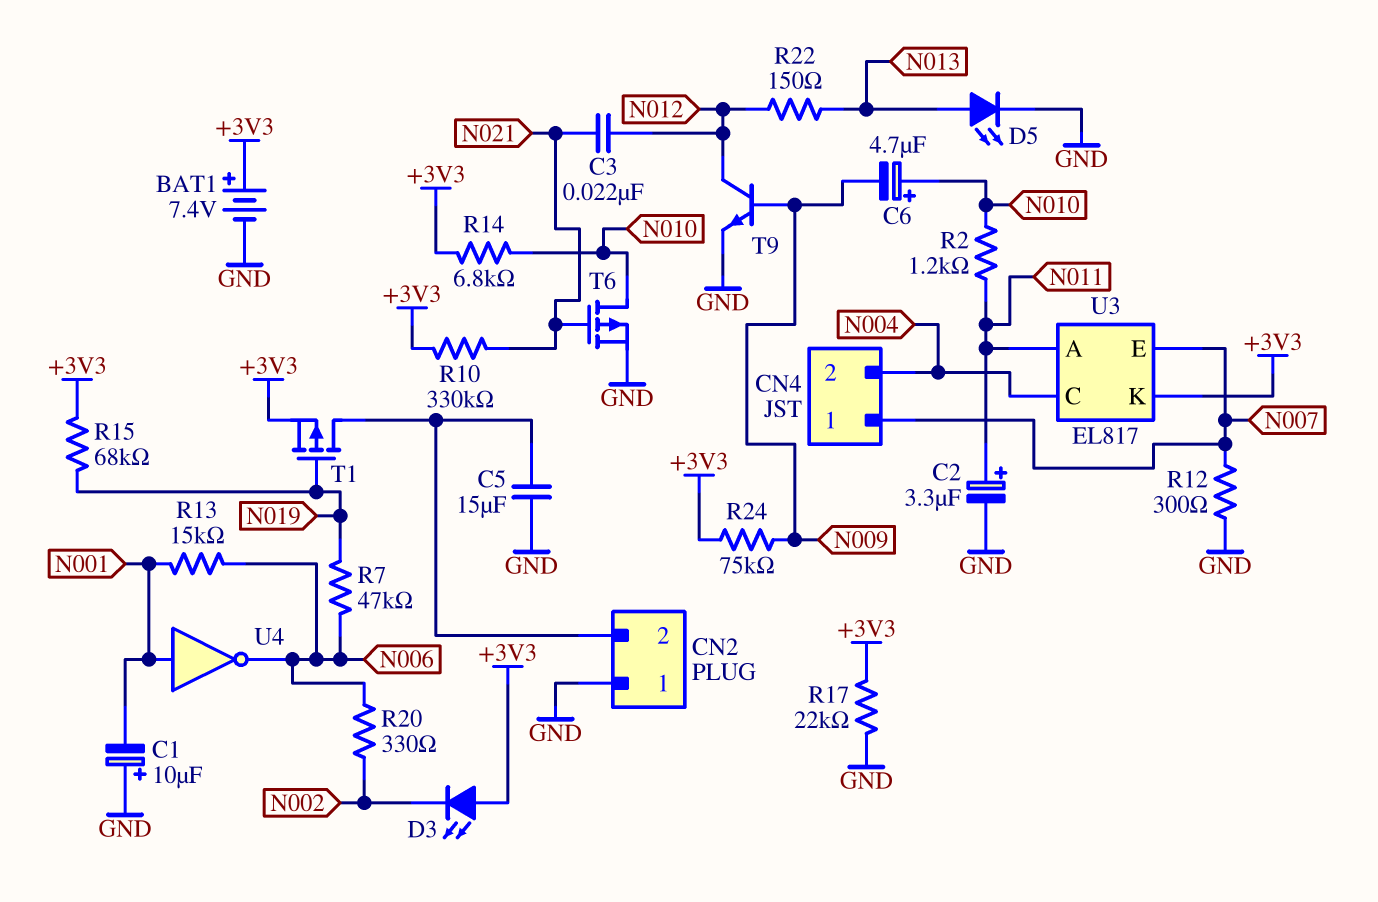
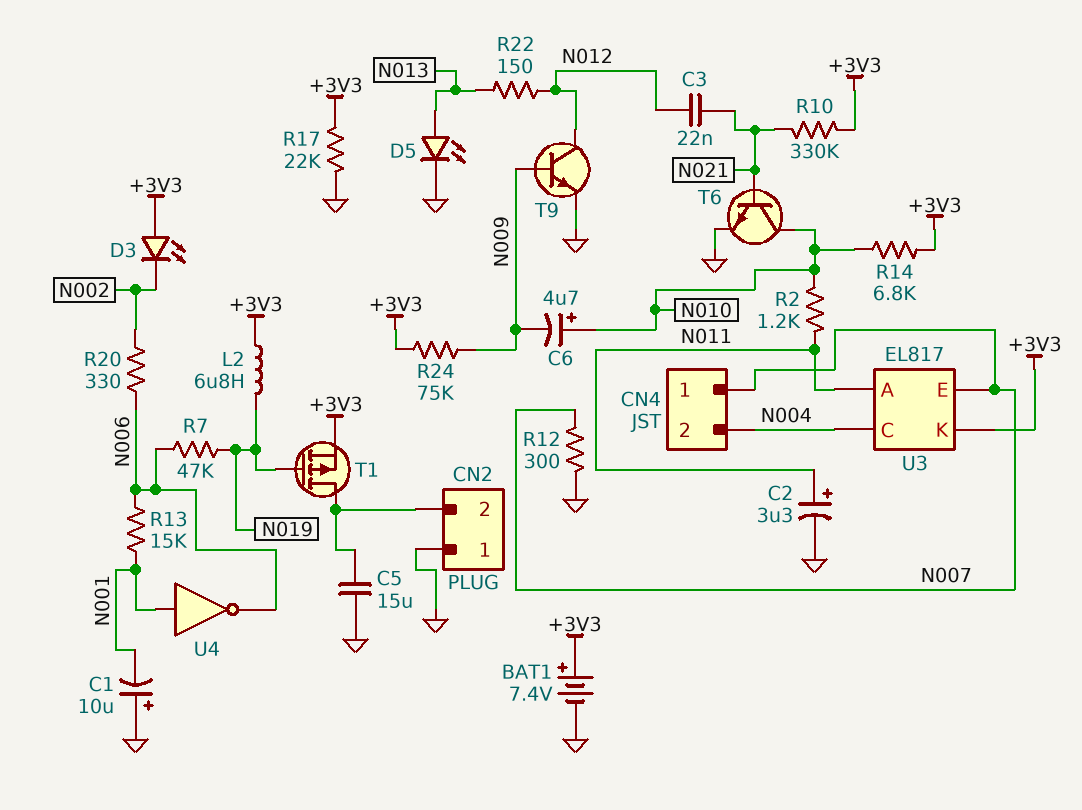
L2: none -> 6.8uH (+3V3, N019)
R15: 68k (+3V3, N019) -> none
T6: PMOS (G N021, D N010, S GND) -> NPN (B N021, C N010, E GND)

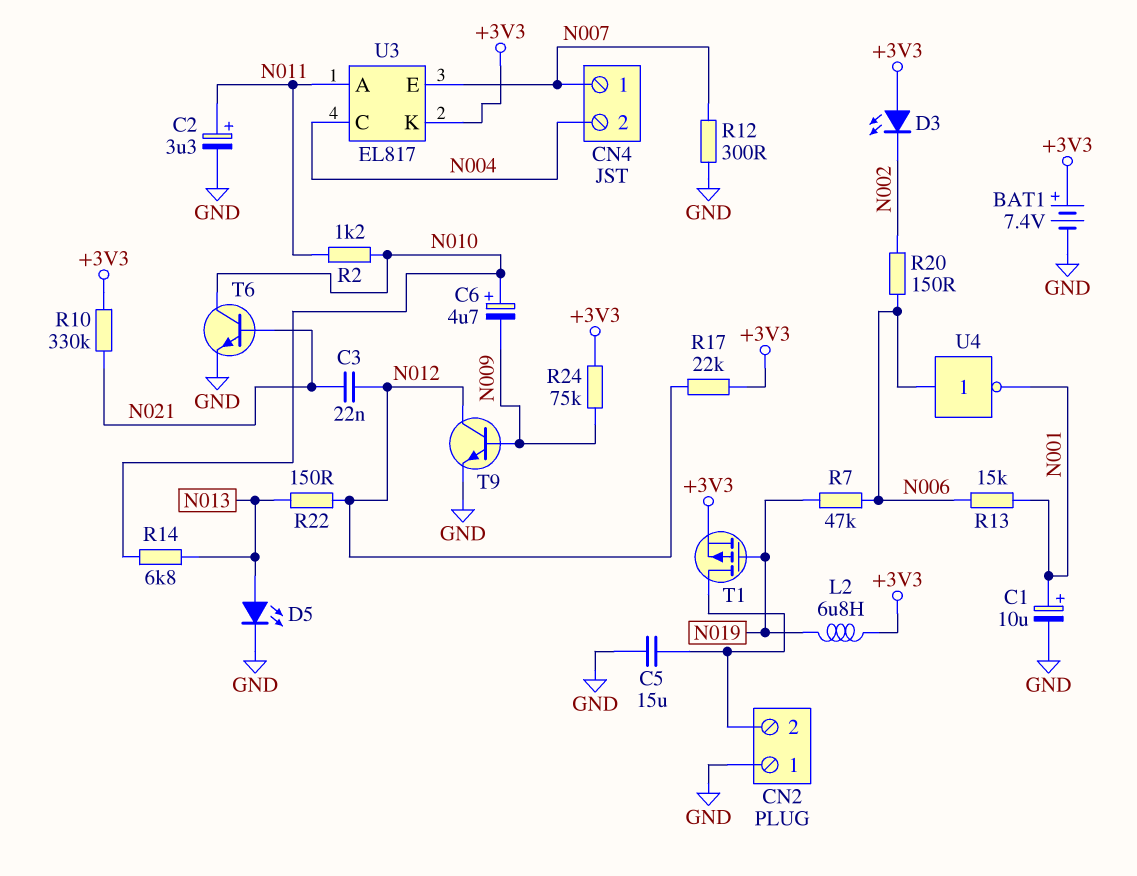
C1: 10uF (plus GND, minus N001) -> 10uF (plus N001, minus GND)
R14: 6.8k (+3V3, N010) -> 6.8k (N010, N013)
R17: 22k (+3V3, GND) -> 22k (+3V3, N012)
R20: 330 (N002, N006) -> 150 (N002, N006)
U4: NOT (in N001, out N006) -> NOT (in N006, out N001)

